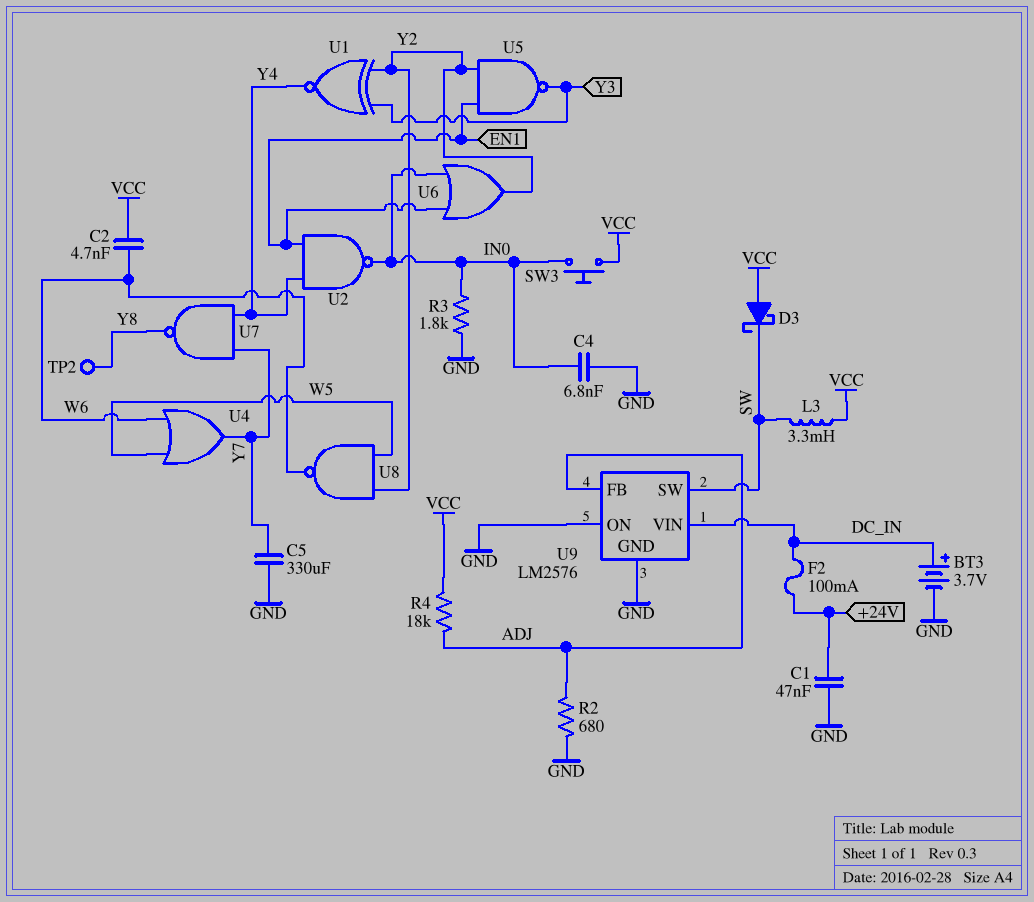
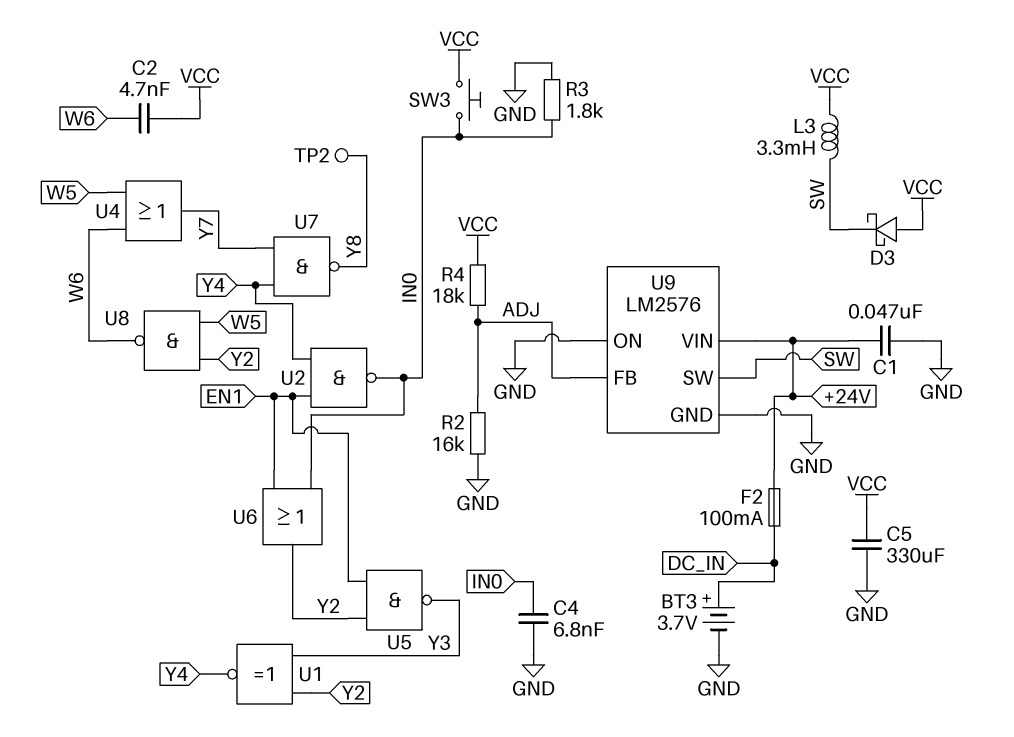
C5: 330uF (GND, Y7) -> 330uF (GND, VCC)
R2: 680 (ADJ, GND) -> 16k (ADJ, GND)
U9 pin VIN: DC_IN -> +24V

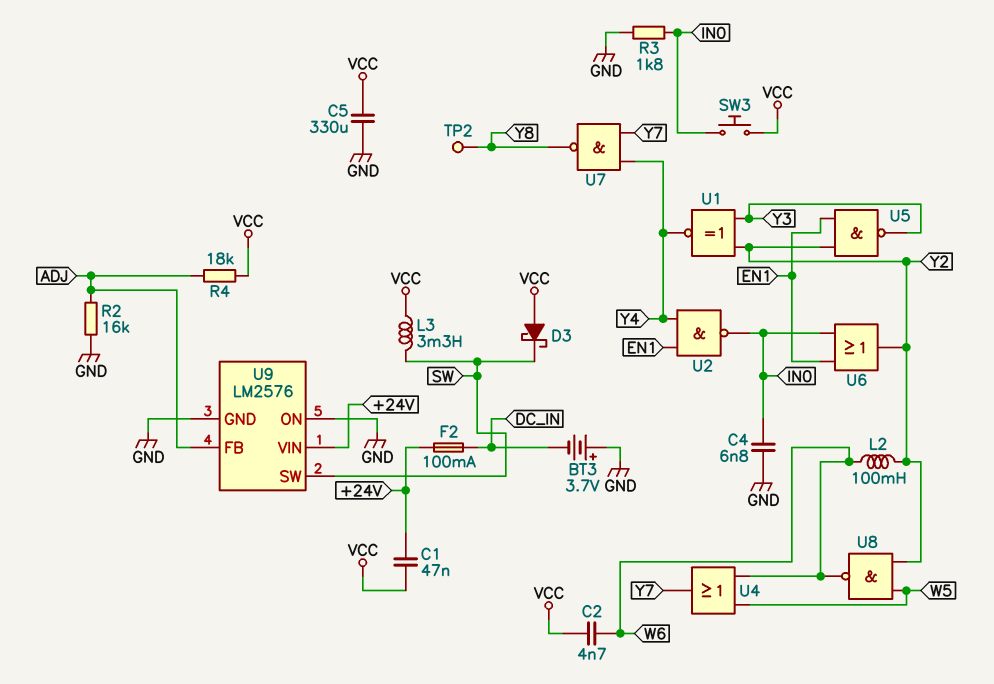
BT3: 3.7V (plus DC_IN, minus GND) -> 3.7V (plus GND, minus DC_IN)
C1: 47nF (+24V, GND) -> 47nF (+24V, VCC)
L2: none -> 100mH (W6, Y2)

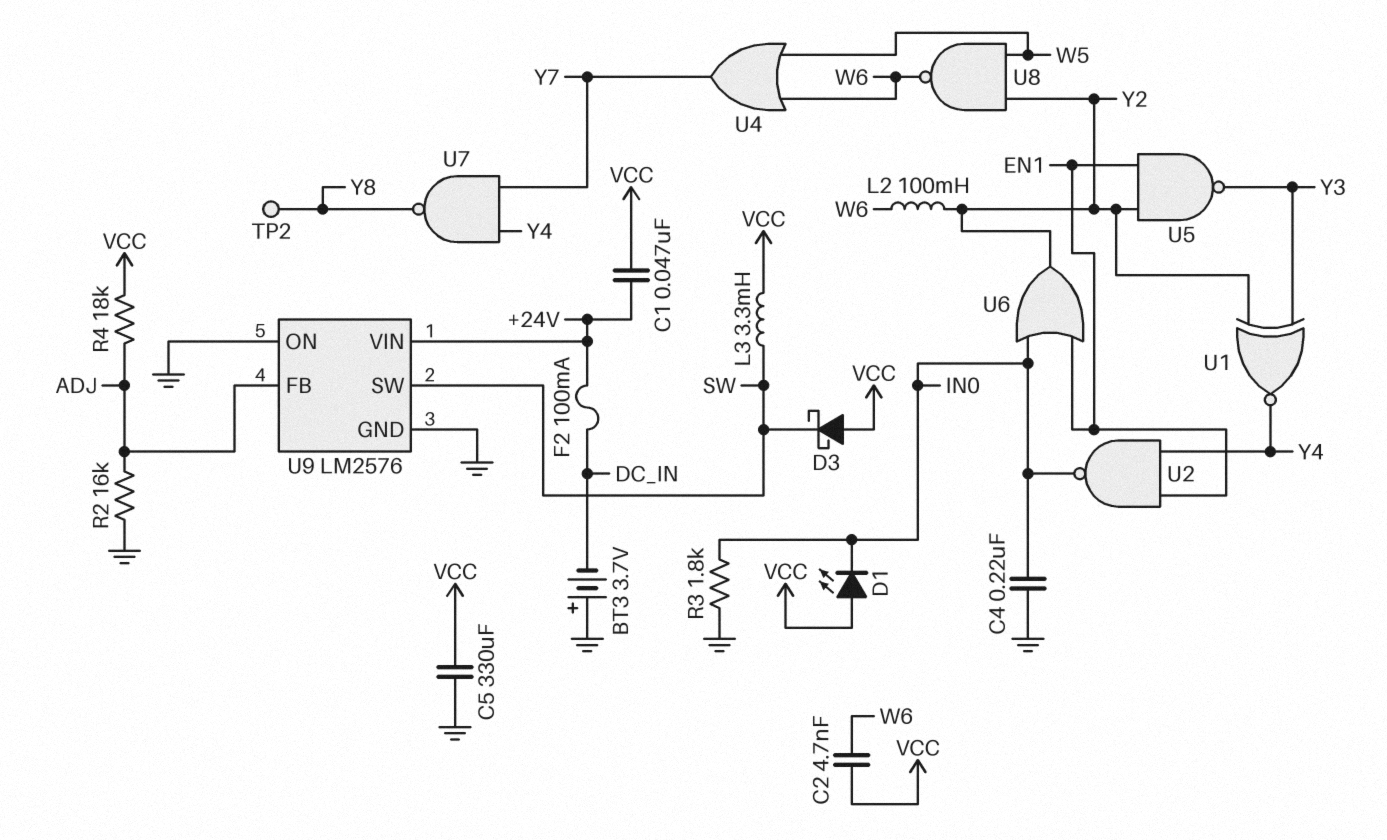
C4: 6.8nF (GND, IN0) -> 220nF (GND, IN0)
D1: none -> LED (A VCC, K IN0)
SW3: button (IN0, VCC) -> none

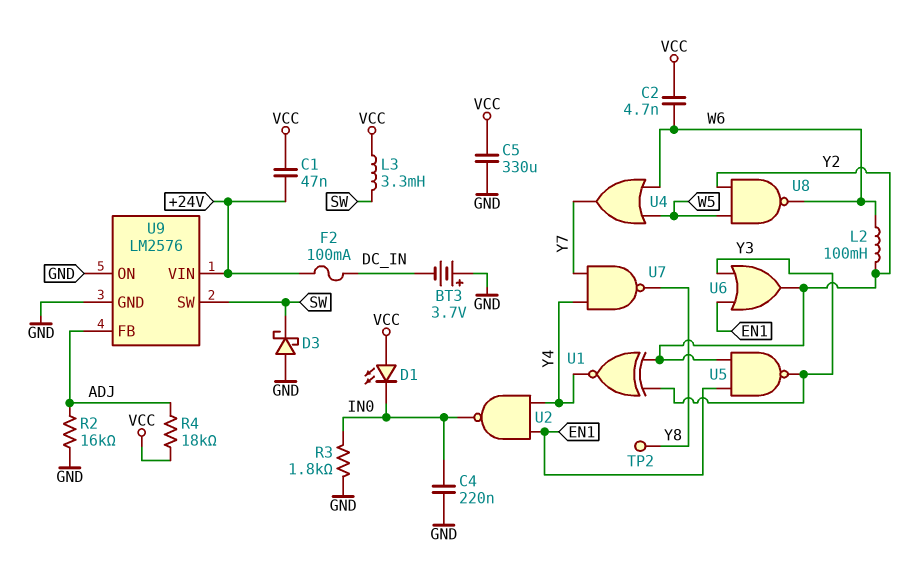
D3: schottky (A VCC, K SW) -> schottky (A GND, K SW)
U6: OR (in EN1, in IN0, out Y2) -> OR (in EN1, in Y3, out Y2)

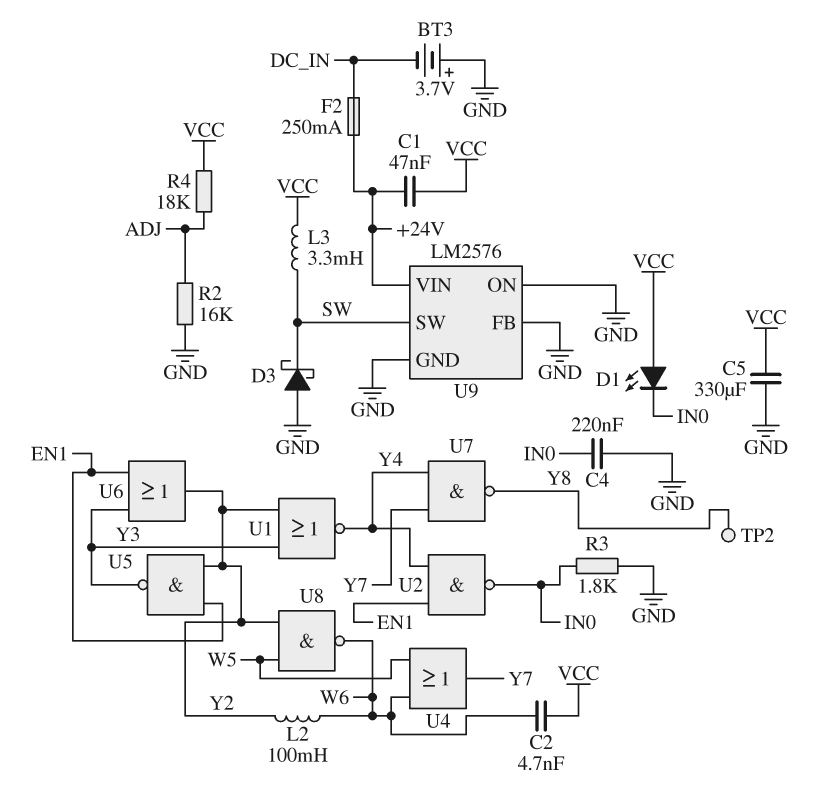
F2: 100mA (+24V, DC_IN) -> 250mA (+24V, DC_IN)
U1: XNOR (in Y2, in Y3, out Y4) -> NOR (in Y2, in Y3, out Y4)
U9 pin FB: ADJ -> GND

